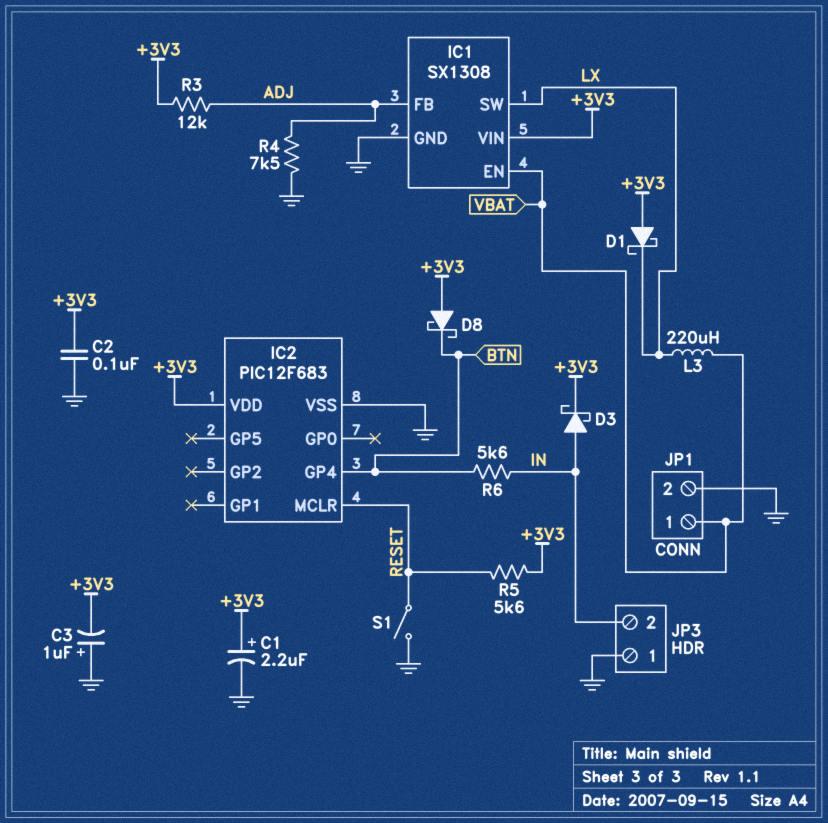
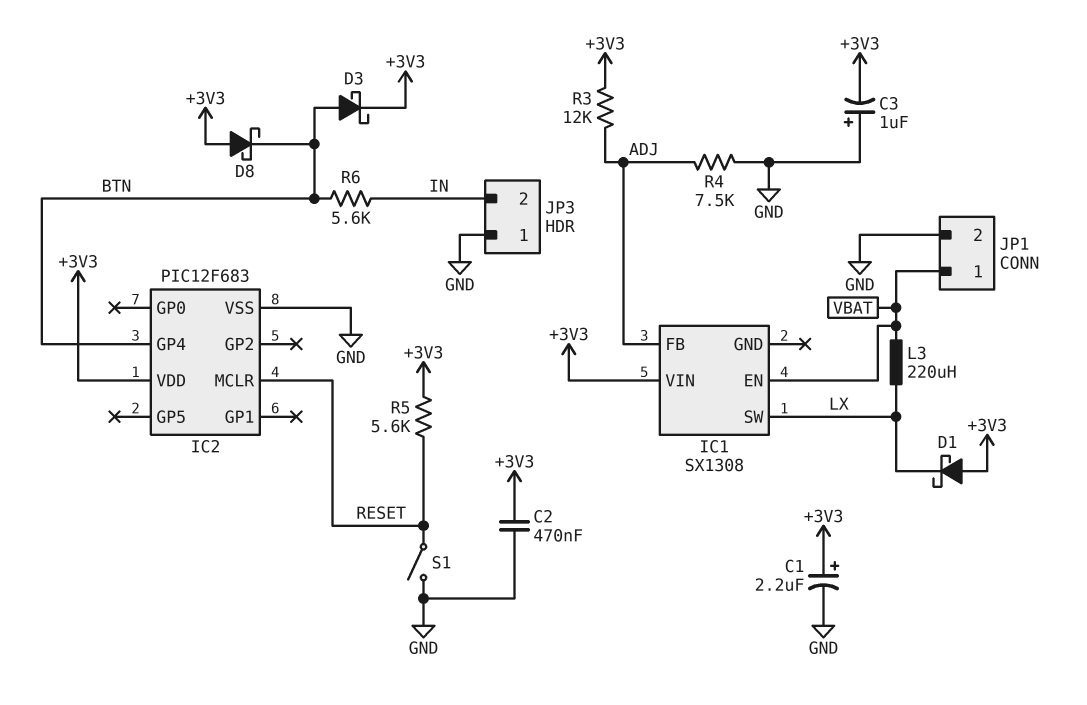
C2: 100nF (+3V3, GND) -> 470nF (+3V3, GND)
D3: schottky (A IN, K +3V3) -> schottky (A BTN, K +3V3)
IC1 pin GND: GND -> none

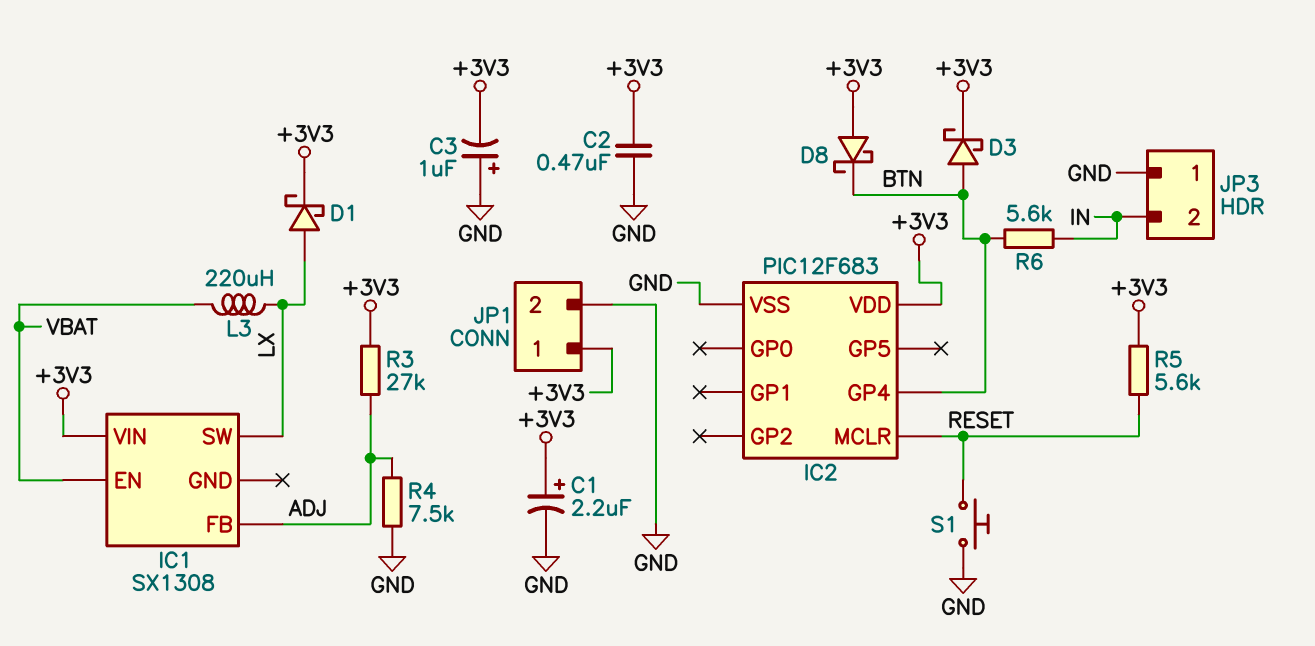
D1: schottky (A +3V3, K LX) -> schottky (A LX, K +3V3)
JP1 pin 1: VBAT -> +3V3
R3: 12k (+3V3, ADJ) -> 27k (+3V3, ADJ)
S1: switch (GND, RESET) -> button (GND, RESET)

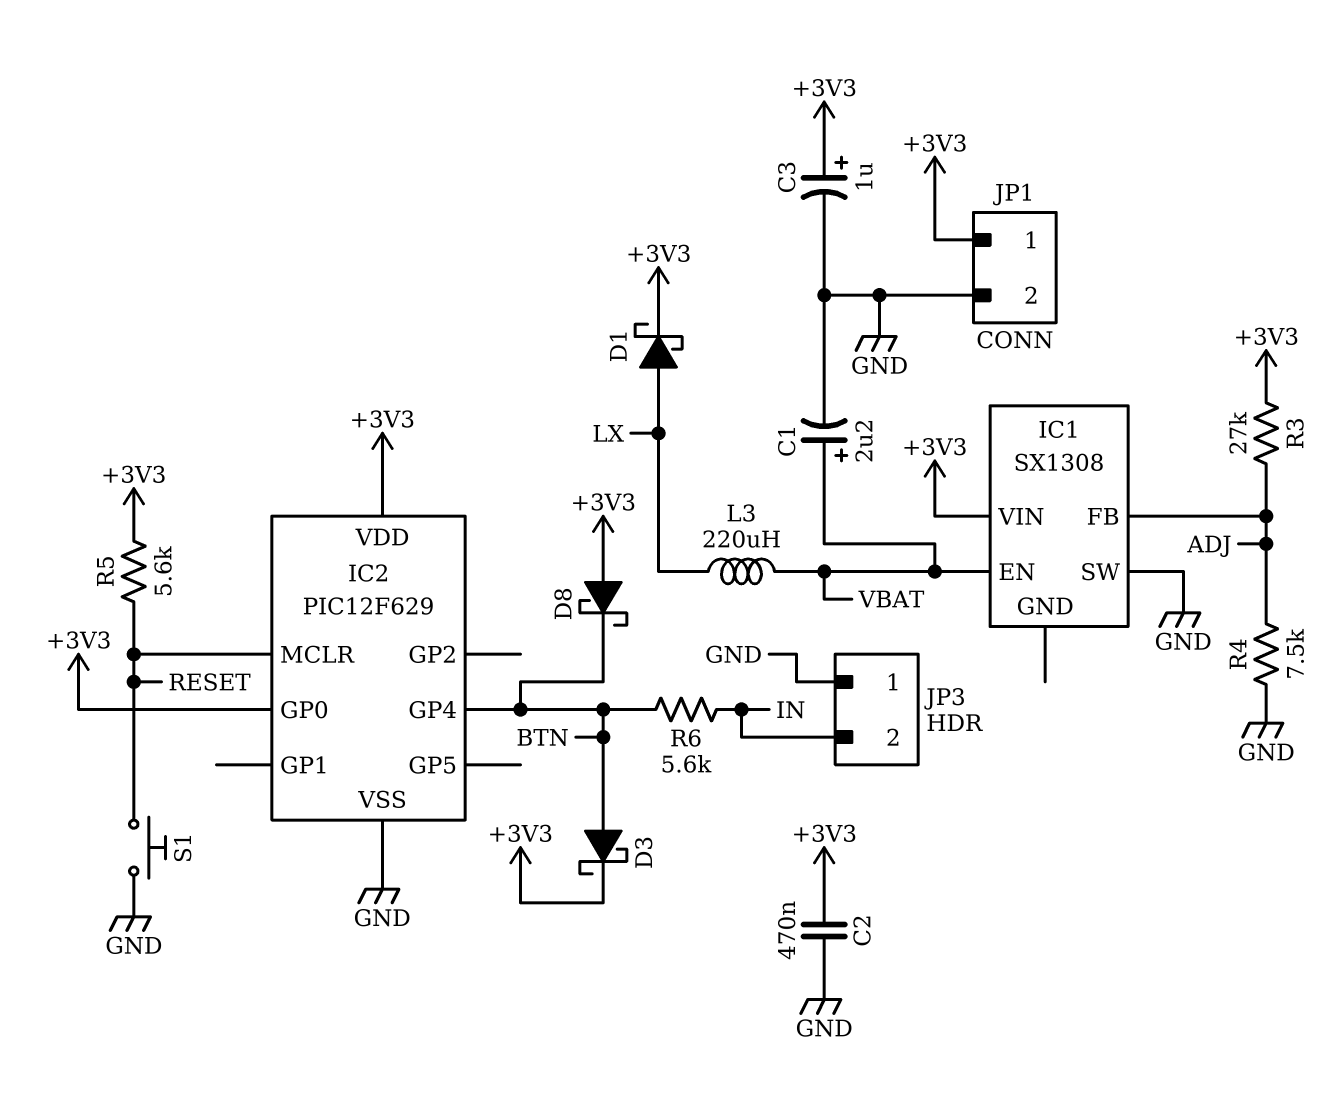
C1: 2.2uF (plus +3V3, minus GND) -> 2.2uF (plus VBAT, minus GND)
C3: 1uF (plus GND, minus +3V3) -> 1uF (plus +3V3, minus GND)
IC1 pin SW: LX -> GND
IC2: PIC12F683 -> PIC12F629
IC2 pin GP0: none -> +3V3

